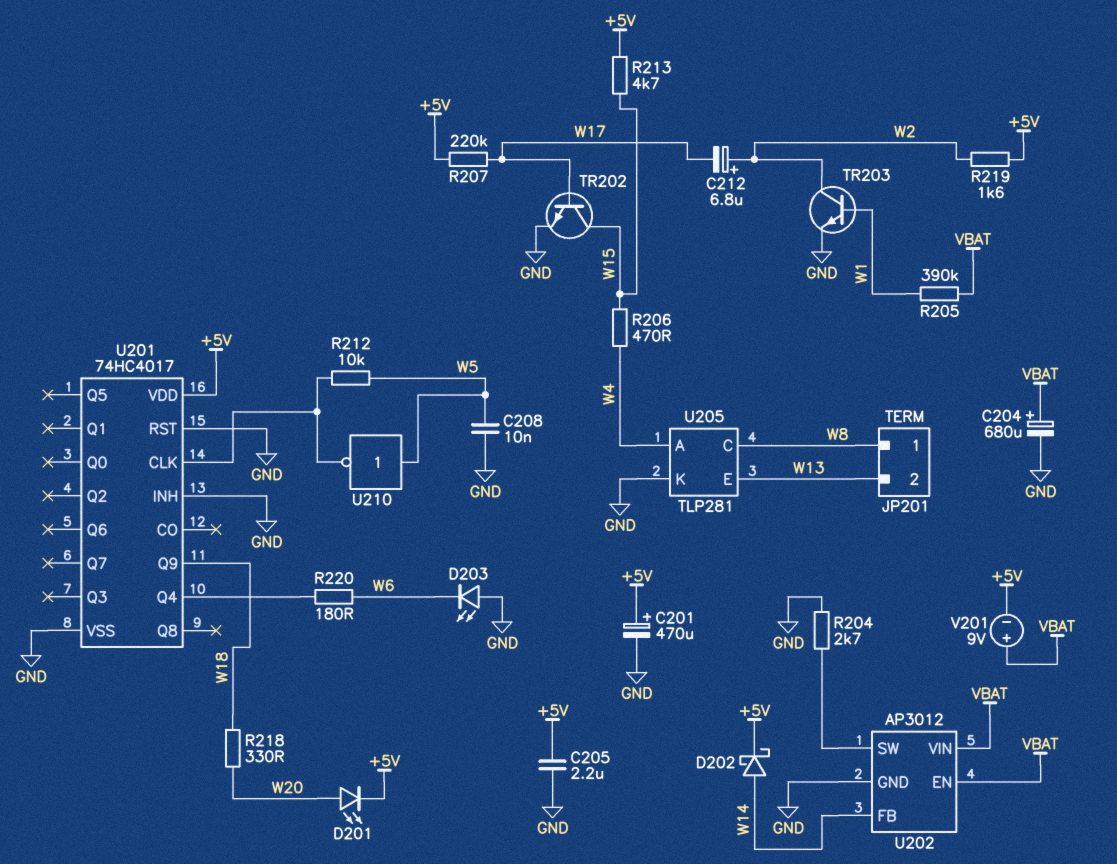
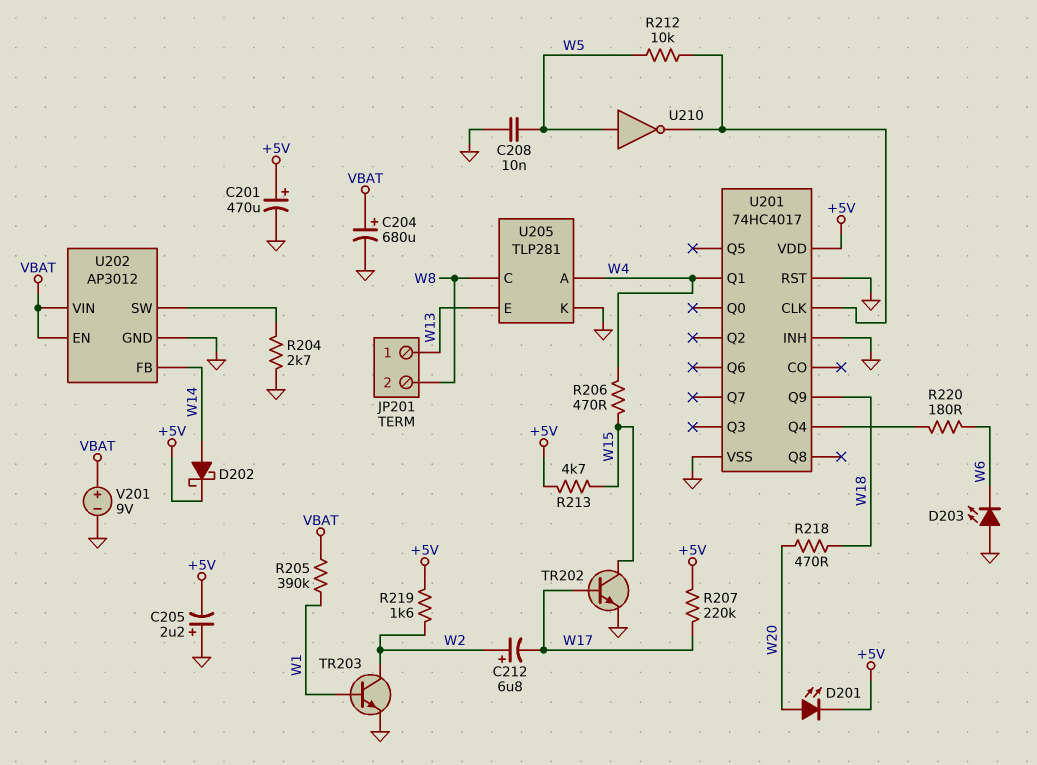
C205: 2.2uF (+5V, GND) -> 2.2uF (plus GND, minus +5V)
JP201 pin 1: W8 -> W13
JP201 pin 2: W13 -> W8
R218: 330 (W18, W20) -> 470 (W18, W20)
U201 pin Q1: none -> W4
V201: 9V (plus VBAT, minus +5V) -> 9V (plus VBAT, minus GND)

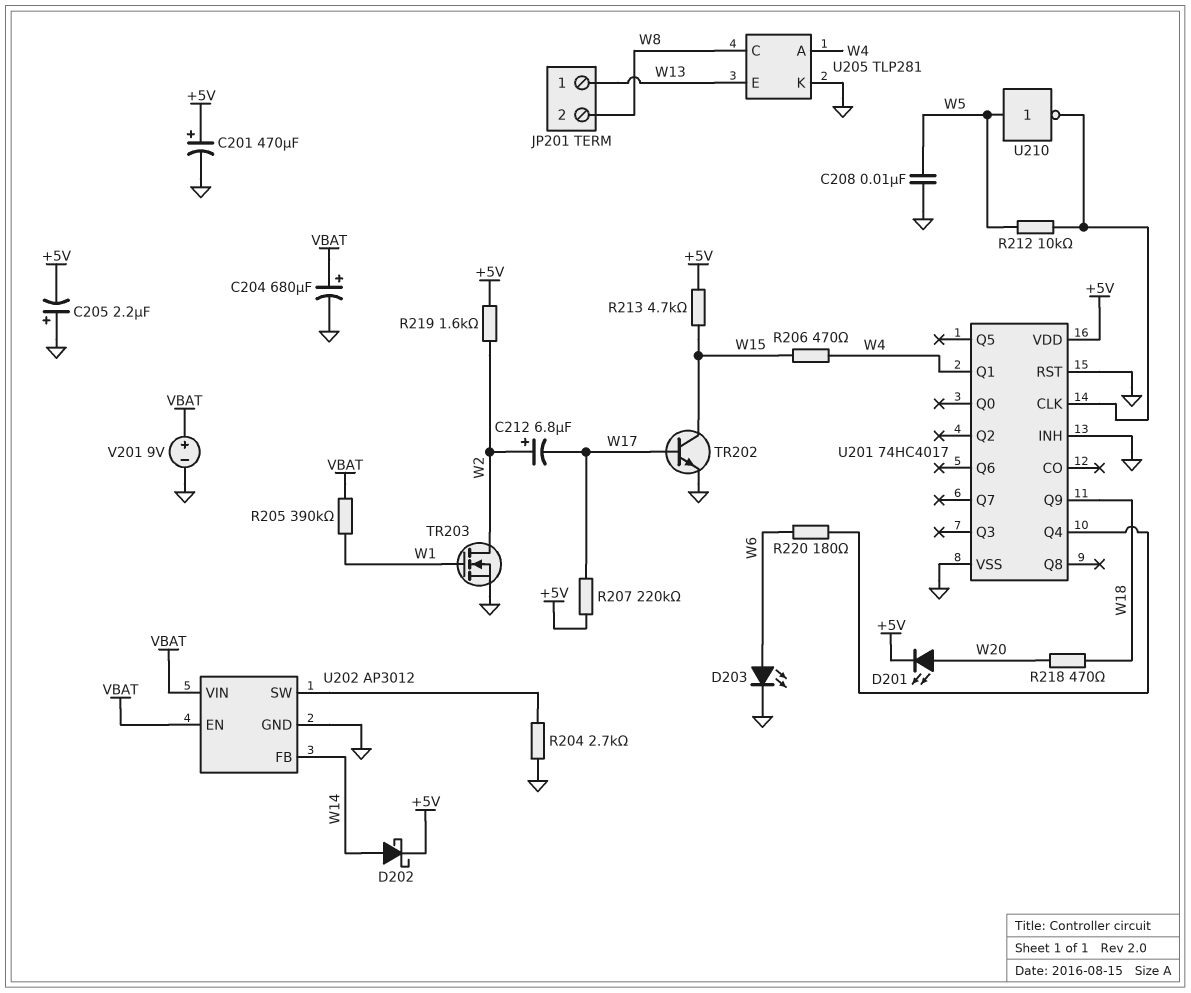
D203: LED (A GND, K W6) -> LED (A W6, K GND)
TR203: NPN (B W1, C W2, E GND) -> NMOS (G W1, D W2, S GND)

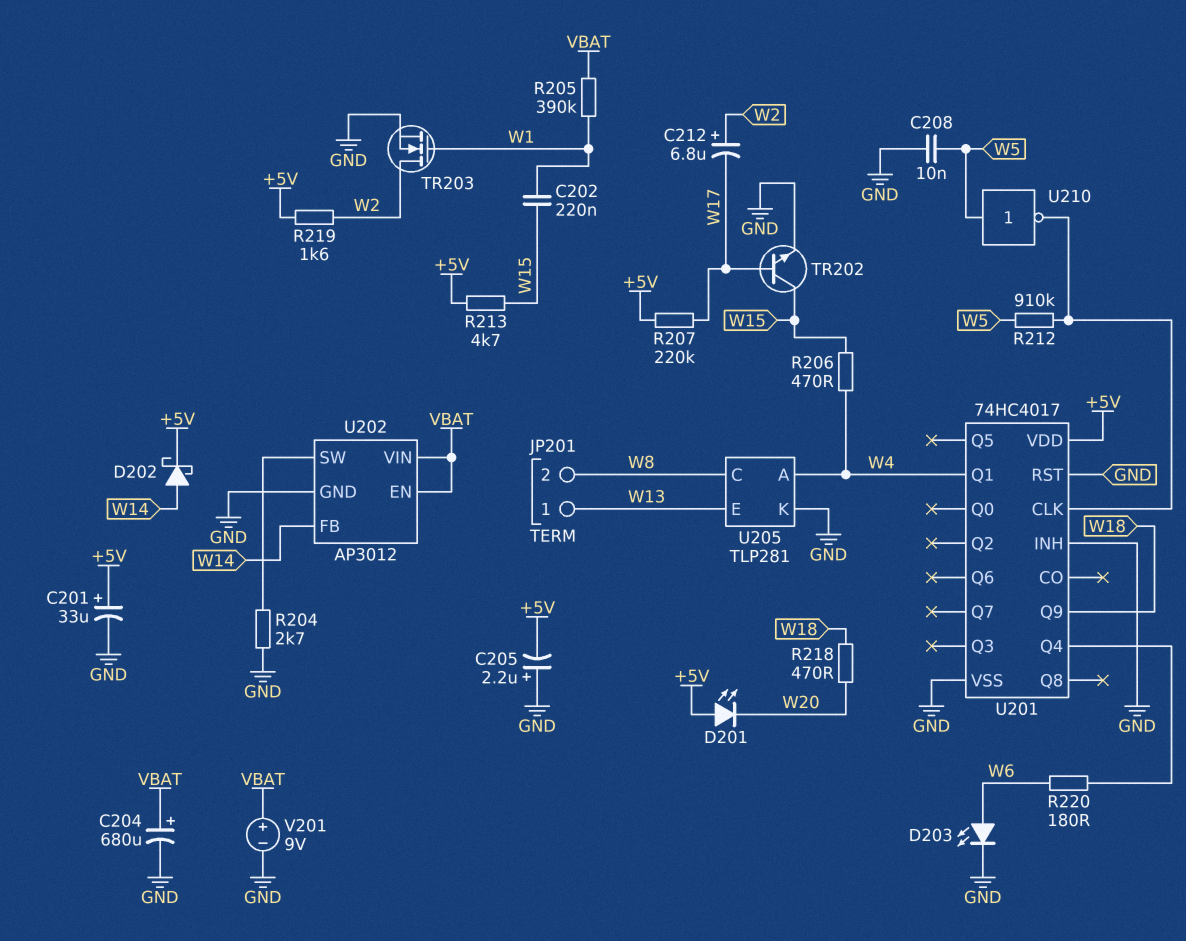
C201: 470uF (plus +5V, minus GND) -> 33uF (plus +5V, minus GND)
C202: none -> 220nF (W1, W15)
D201: LED (A W20, K +5V) -> LED (A +5V, K W20)
R212: 10k (U201/CLK, W5) -> 910k (U201/CLK, W5)

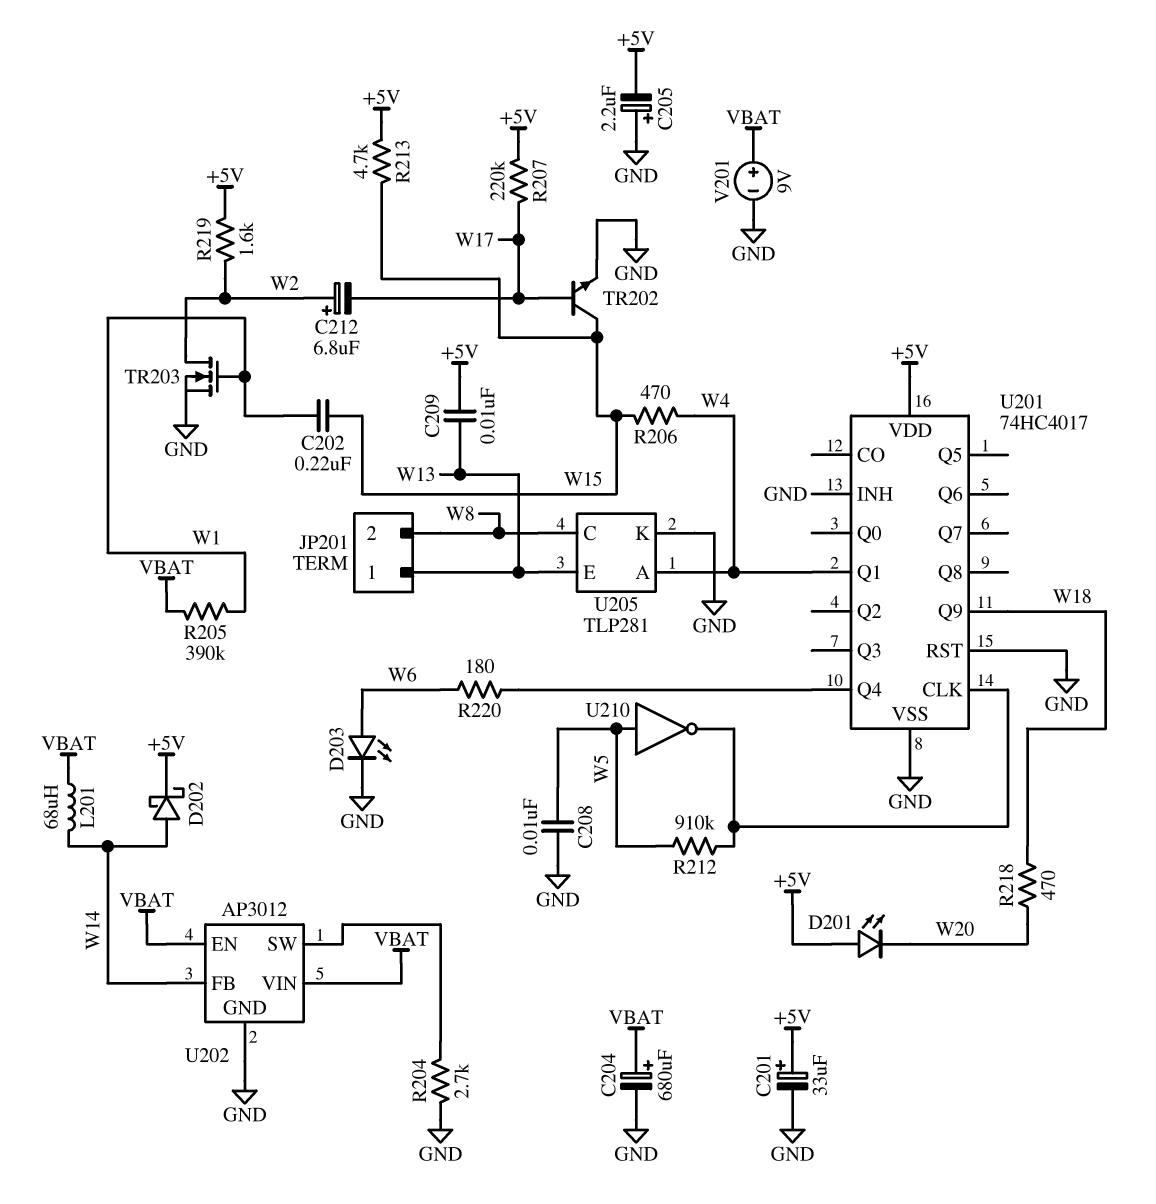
C209: none -> 10nF (+5V, W13)
L201: none -> 68uH (VBAT, W14)

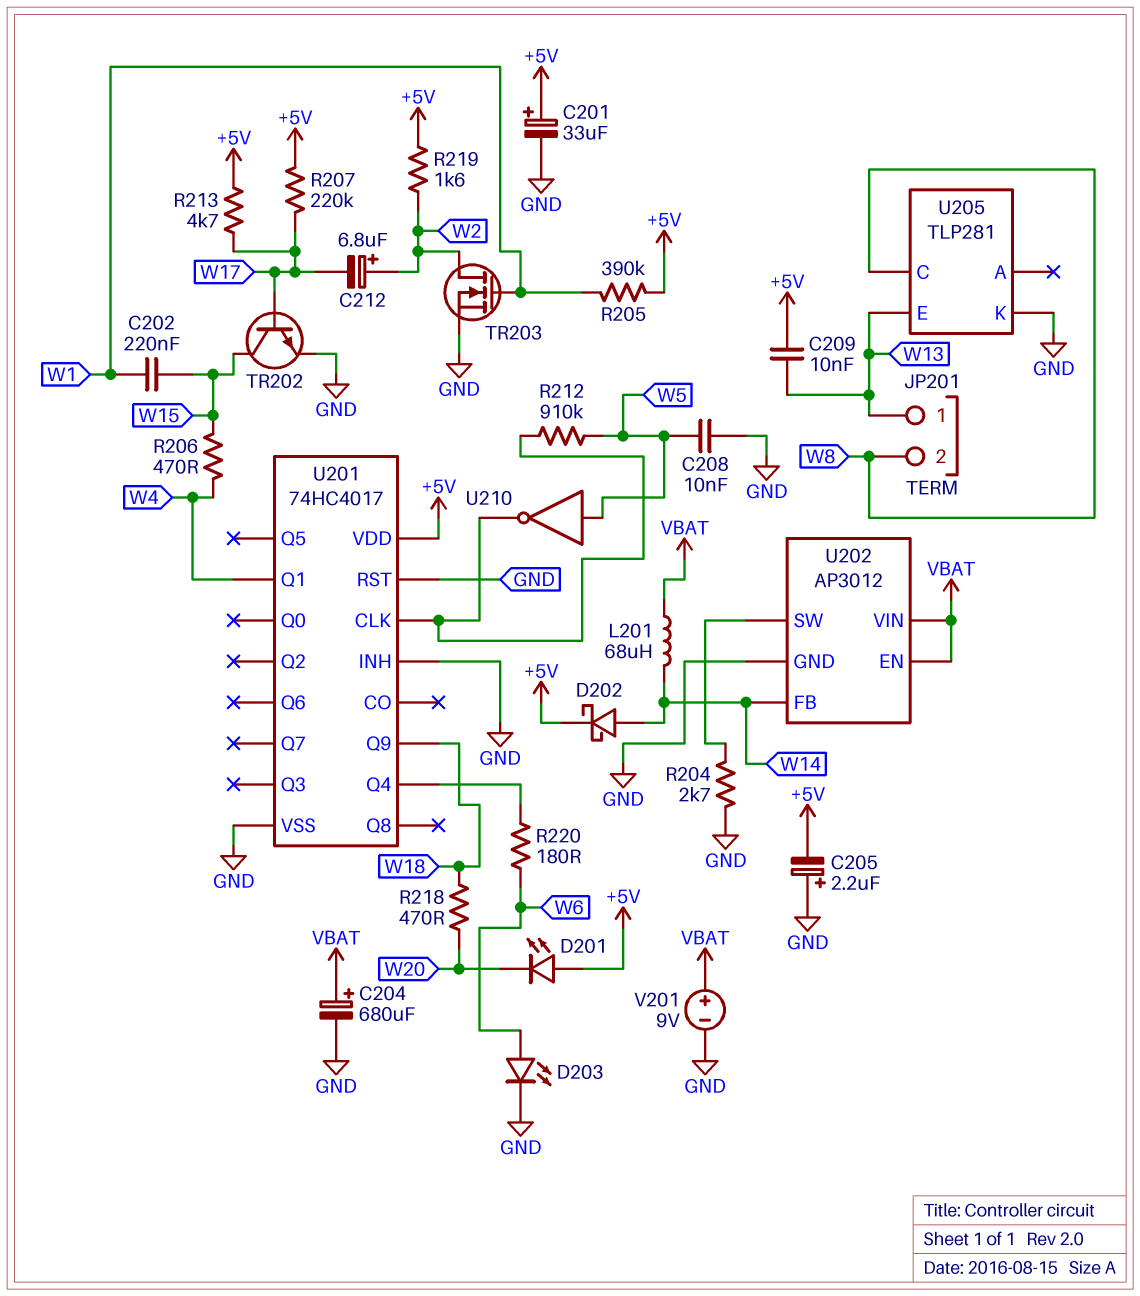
R205: 390k (VBAT, W1) -> 390k (+5V, W1)
R213: 4.7k (+5V, W15) -> 4.7k (+5V, W17)
U205 pin A: W4 -> none

